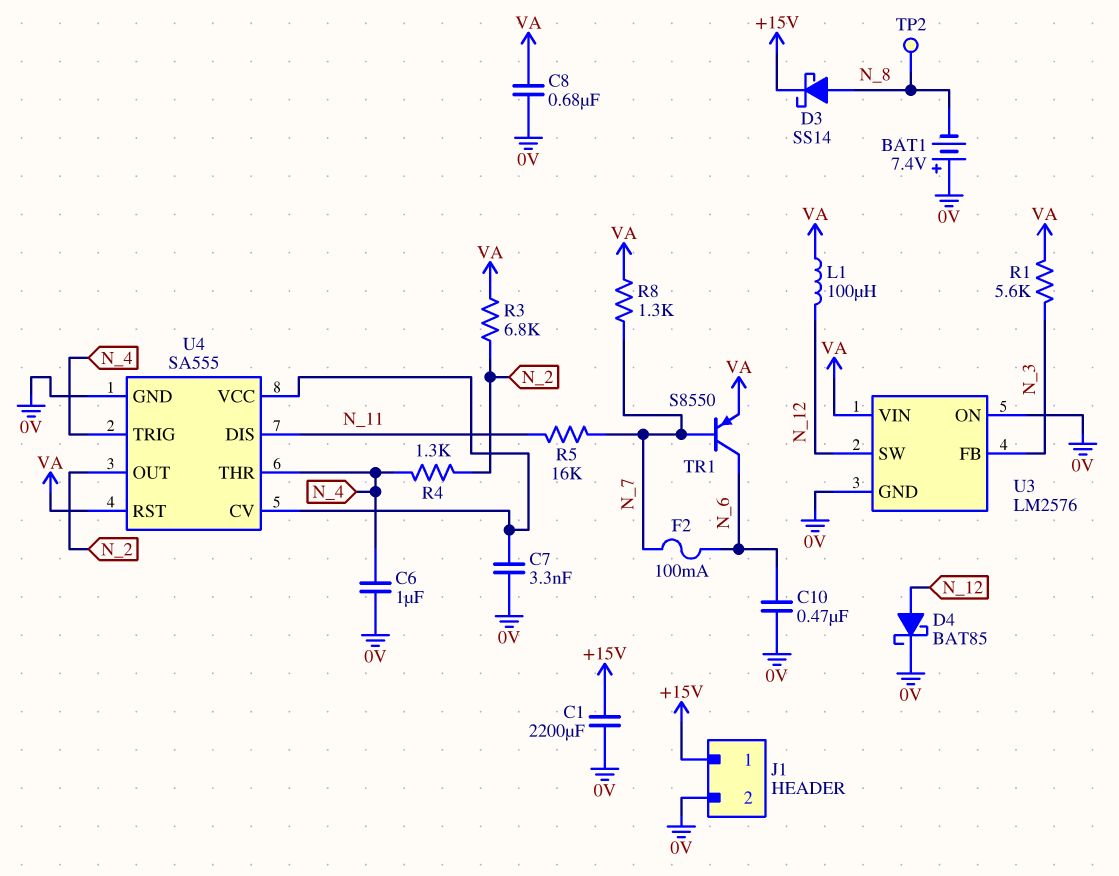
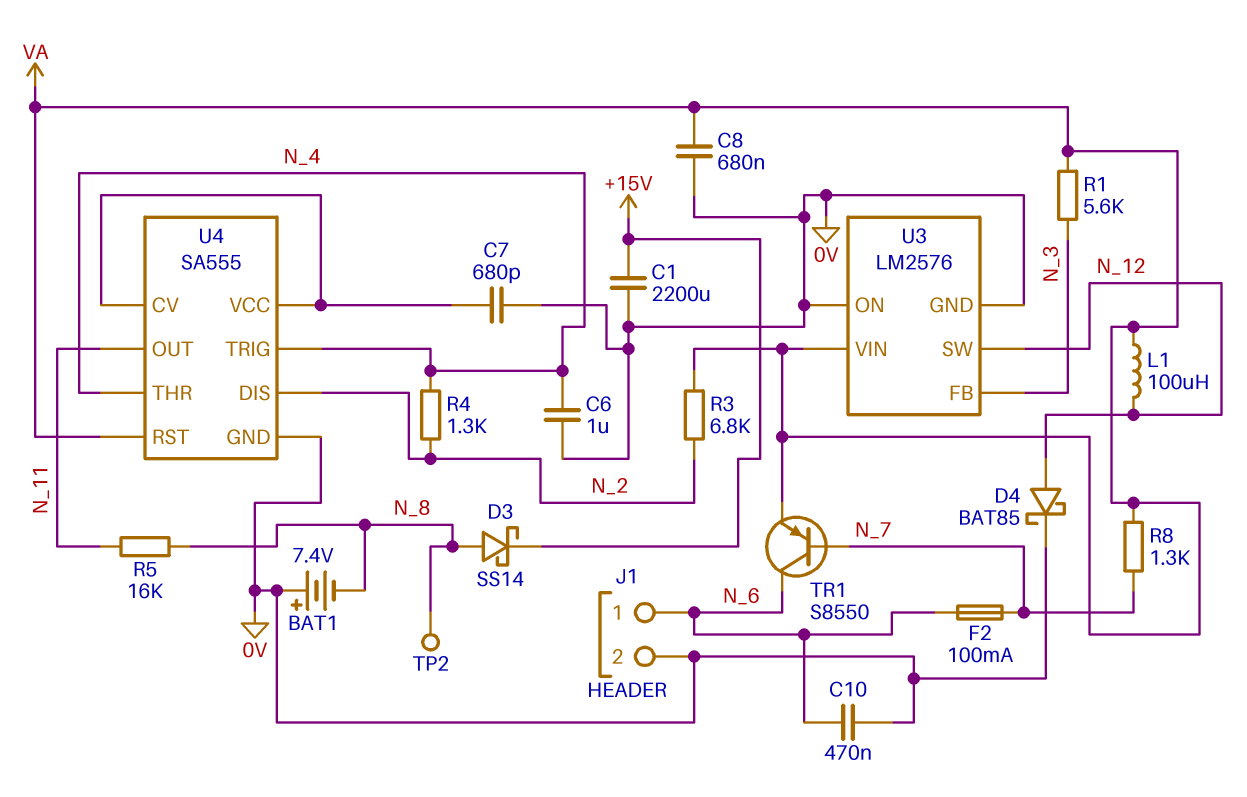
C7: 3.3nF (0V, U4/CV) -> 680pF (0V, U4/CV)
J1 pin 1: +15V -> N_6
R5: 16k (N_7, N_11) -> 16k (N_8, N_11)
U4 pin DIS: N_11 -> N_2
U4 pin OUT: N_2 -> N_11

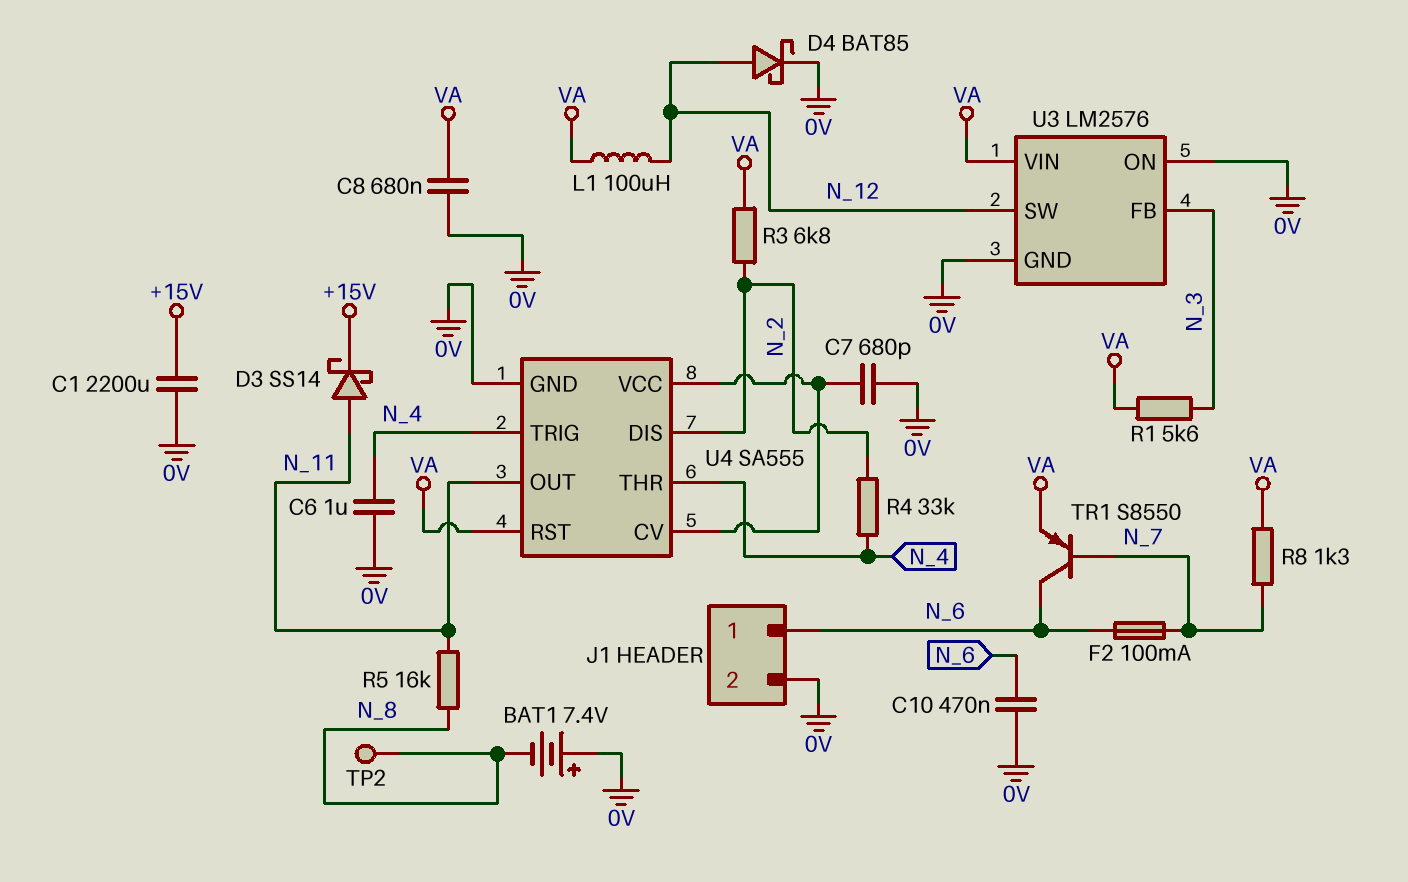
D3: schottky SS14 (A N_8, K +15V) -> schottky SS14 (A N_11, K +15V)
R4: 1.3k (N_2, N_4) -> 33k (N_2, N_4)

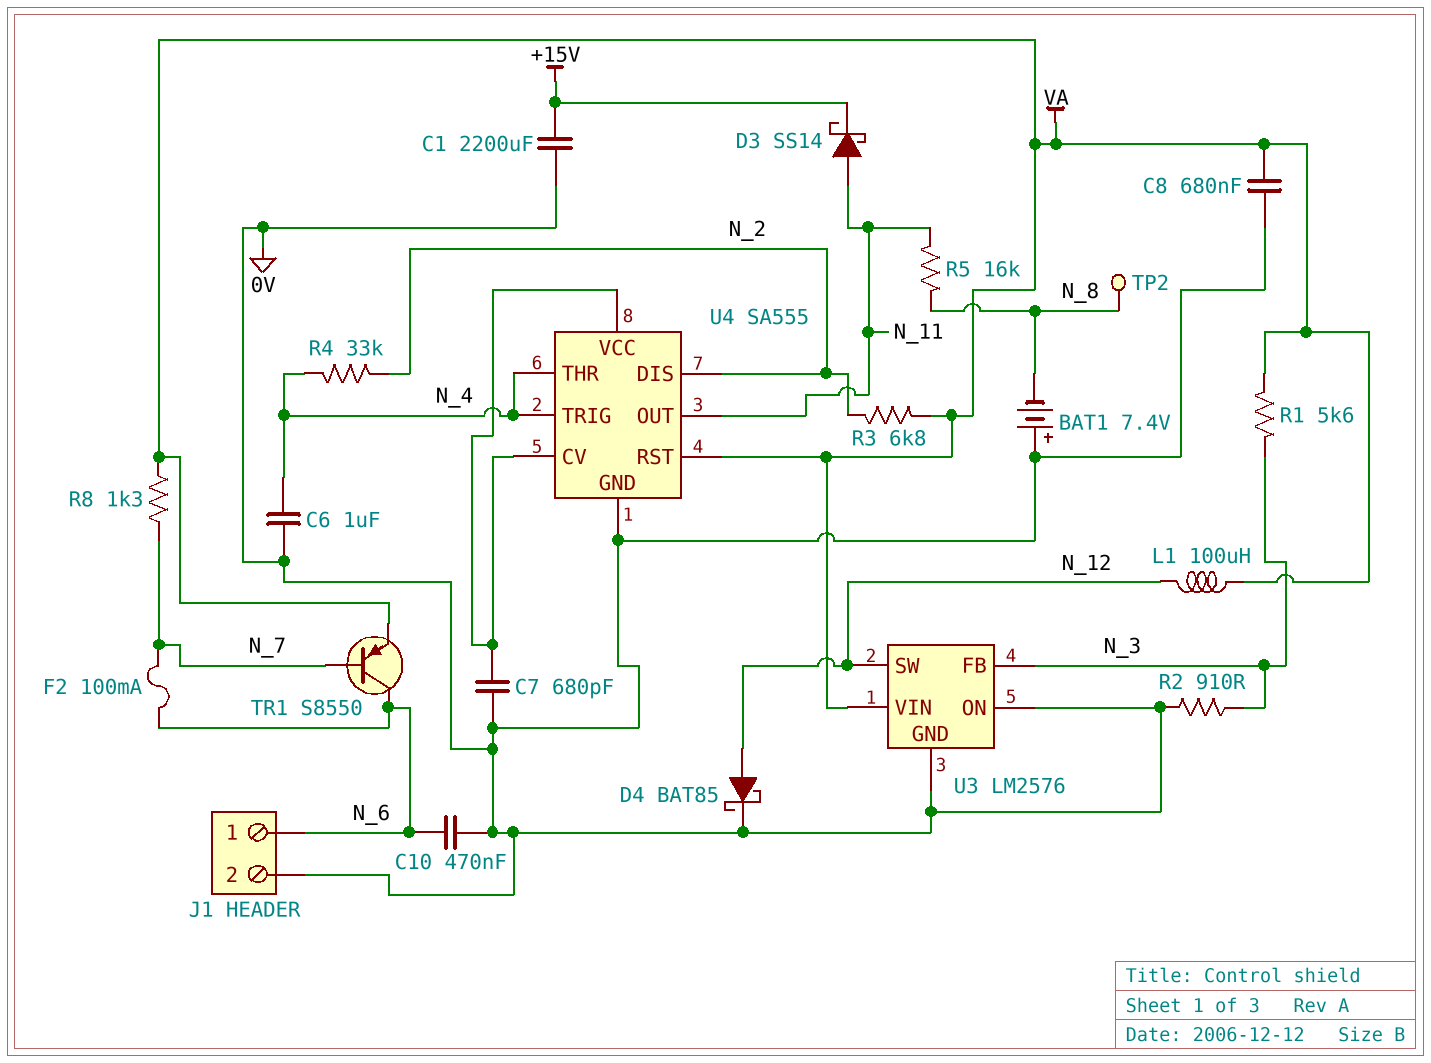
R2: none -> 910 (0V, N_3)

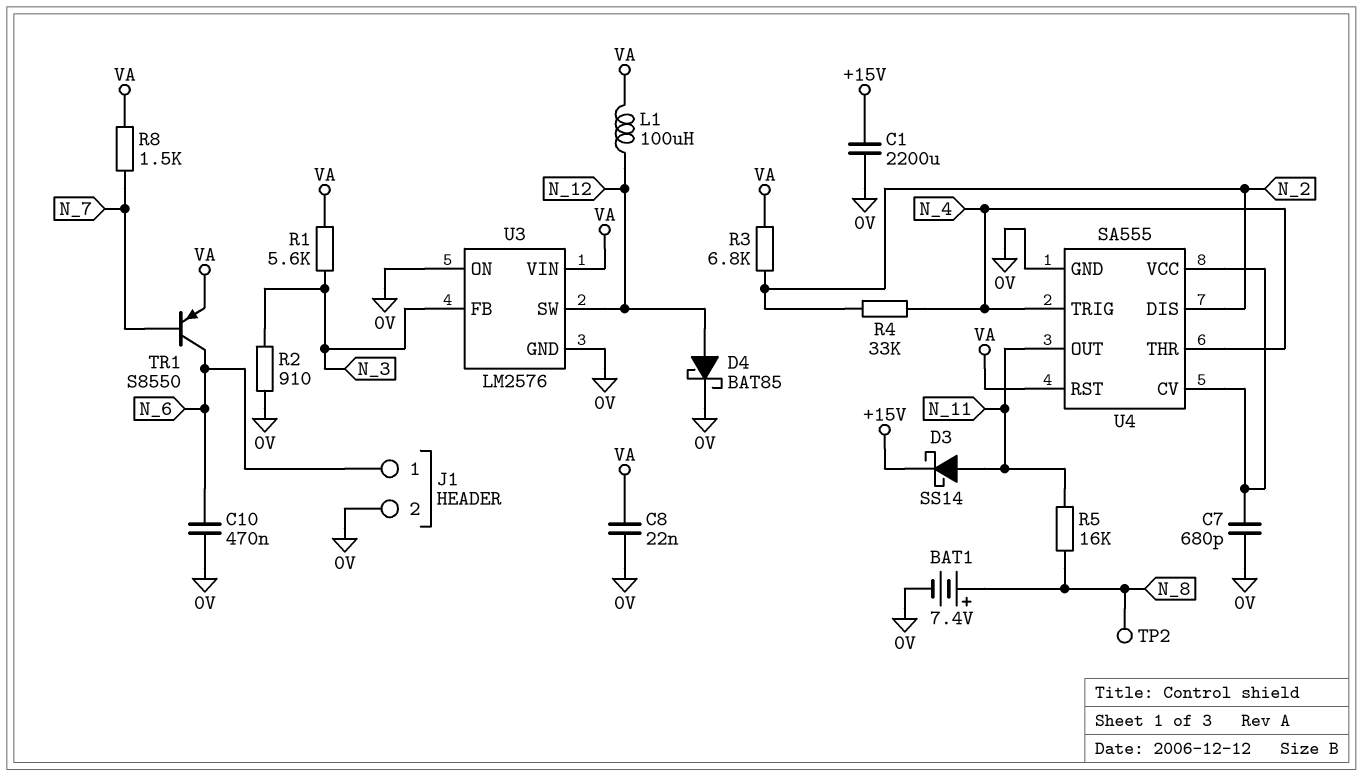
BAT1: 7.4V (plus 0V, minus N_8) -> 7.4V (plus N_8, minus 0V)
C6: 1uF (0V, N_4) -> none
C8: 680nF (0V, VA) -> 22nF (0V, VA)
F2: 100mA (N_6, N_7) -> none
R8: 1.3k (N_7, VA) -> 1.5k (N_7, VA)

